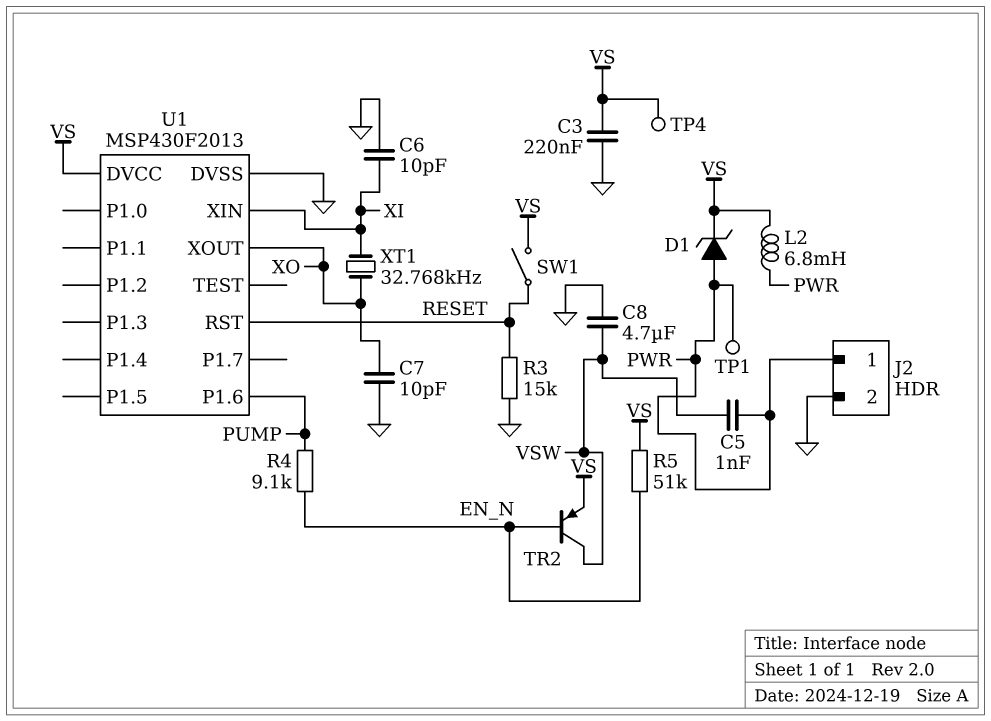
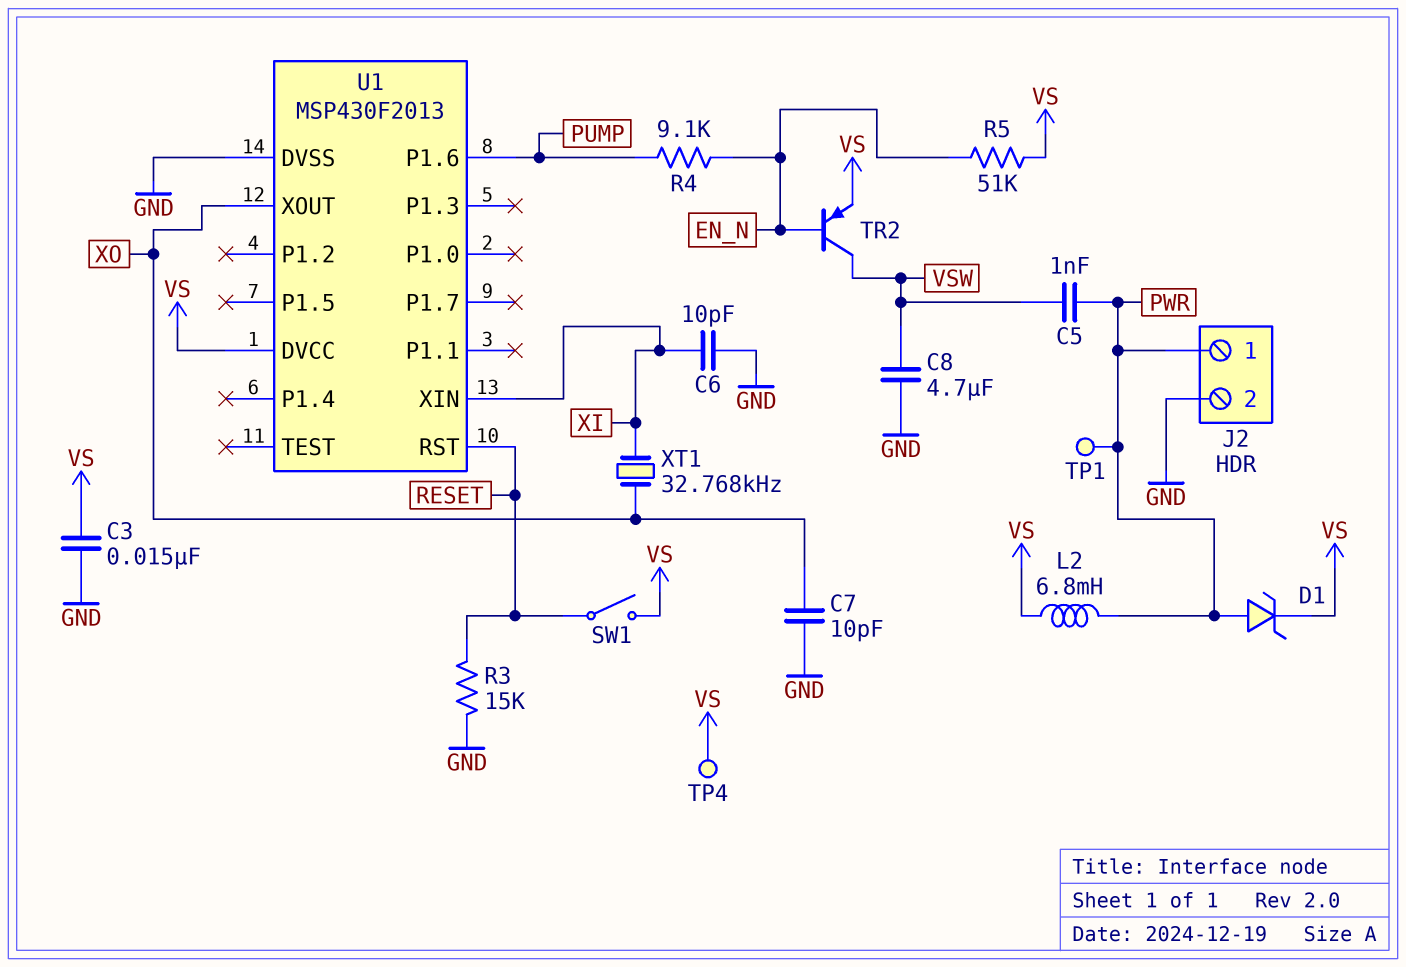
C3: 220nF (GND, VS) -> 15nF (GND, VS)

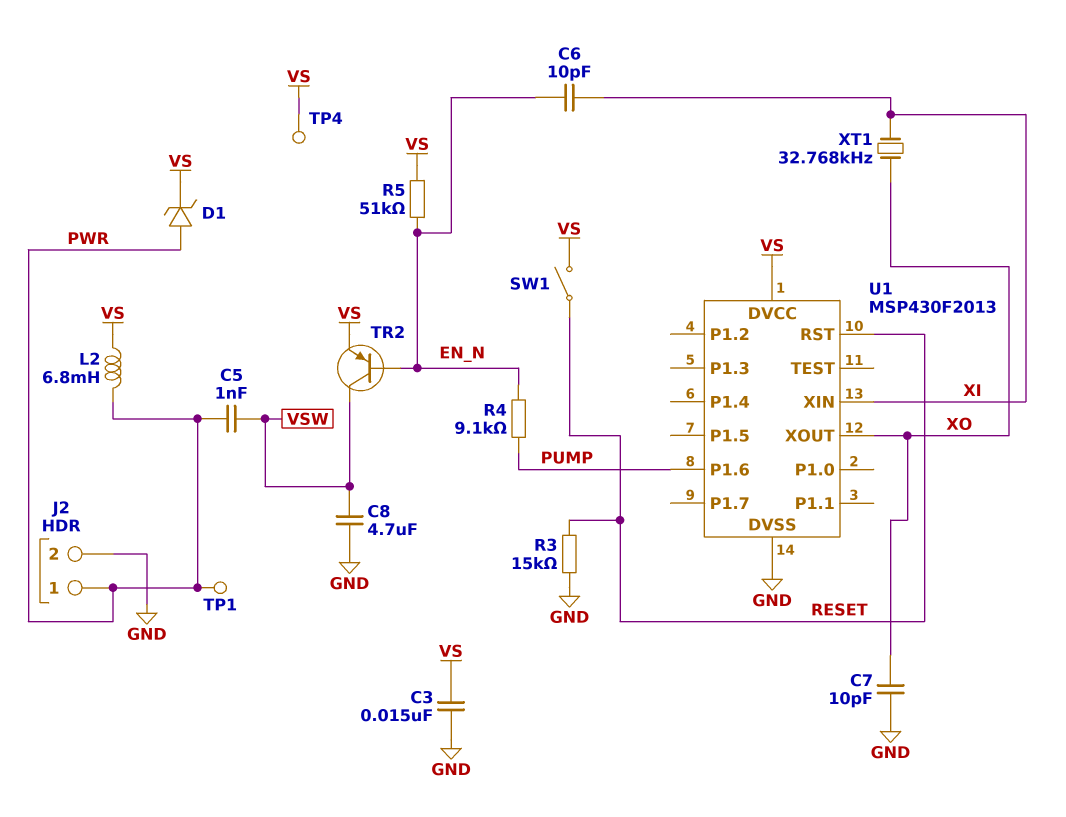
C6: 10pF (GND, XI) -> 10pF (EN_N, XI)

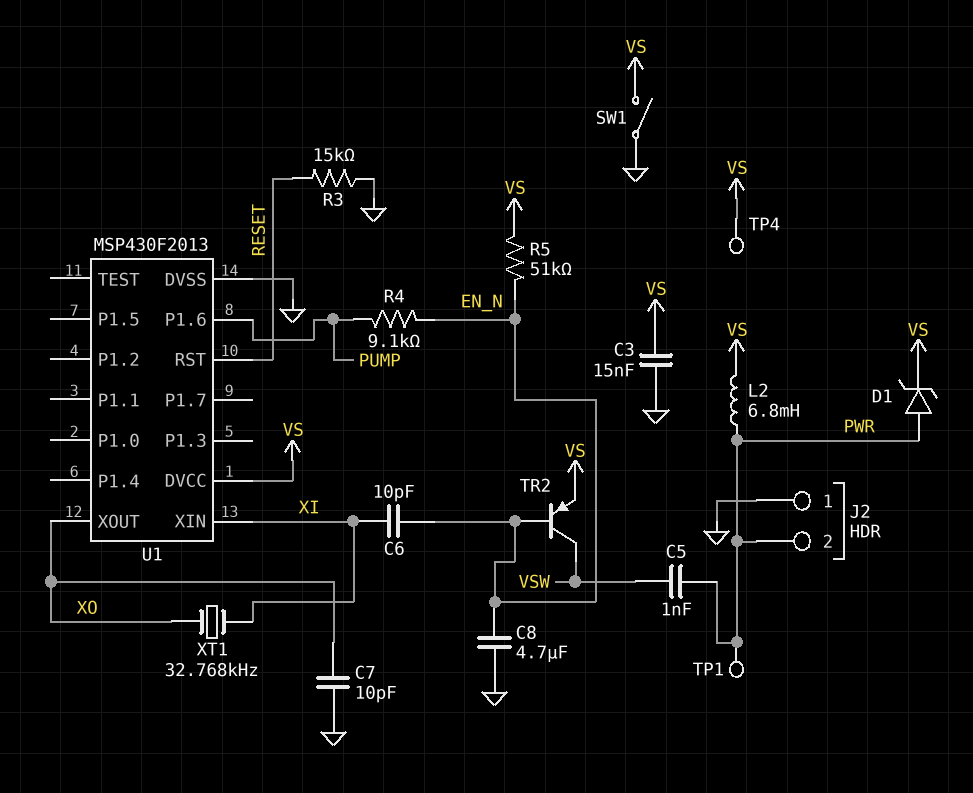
C8: 4.7uF (GND, VSW) -> 4.7uF (EN_N, GND)
J2 pin 1: PWR -> GND
J2 pin 2: GND -> PWR
SW1: switch (RESET, VS) -> switch (GND, VS)

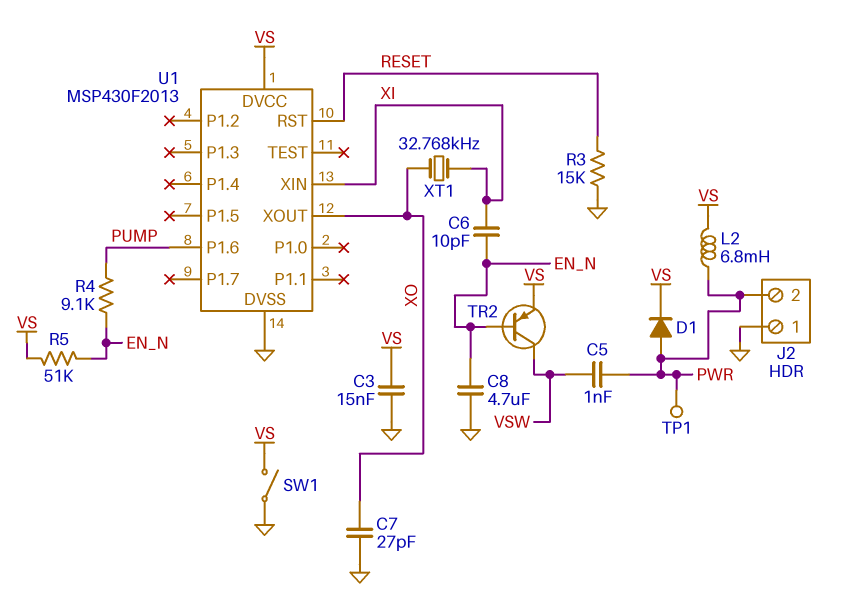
C7: 10pF (GND, XO) -> 27pF (GND, XO)
D1: zener (A PWR, K VS) -> diode (A PWR, K VS)
TP4: test point (VS) -> none

